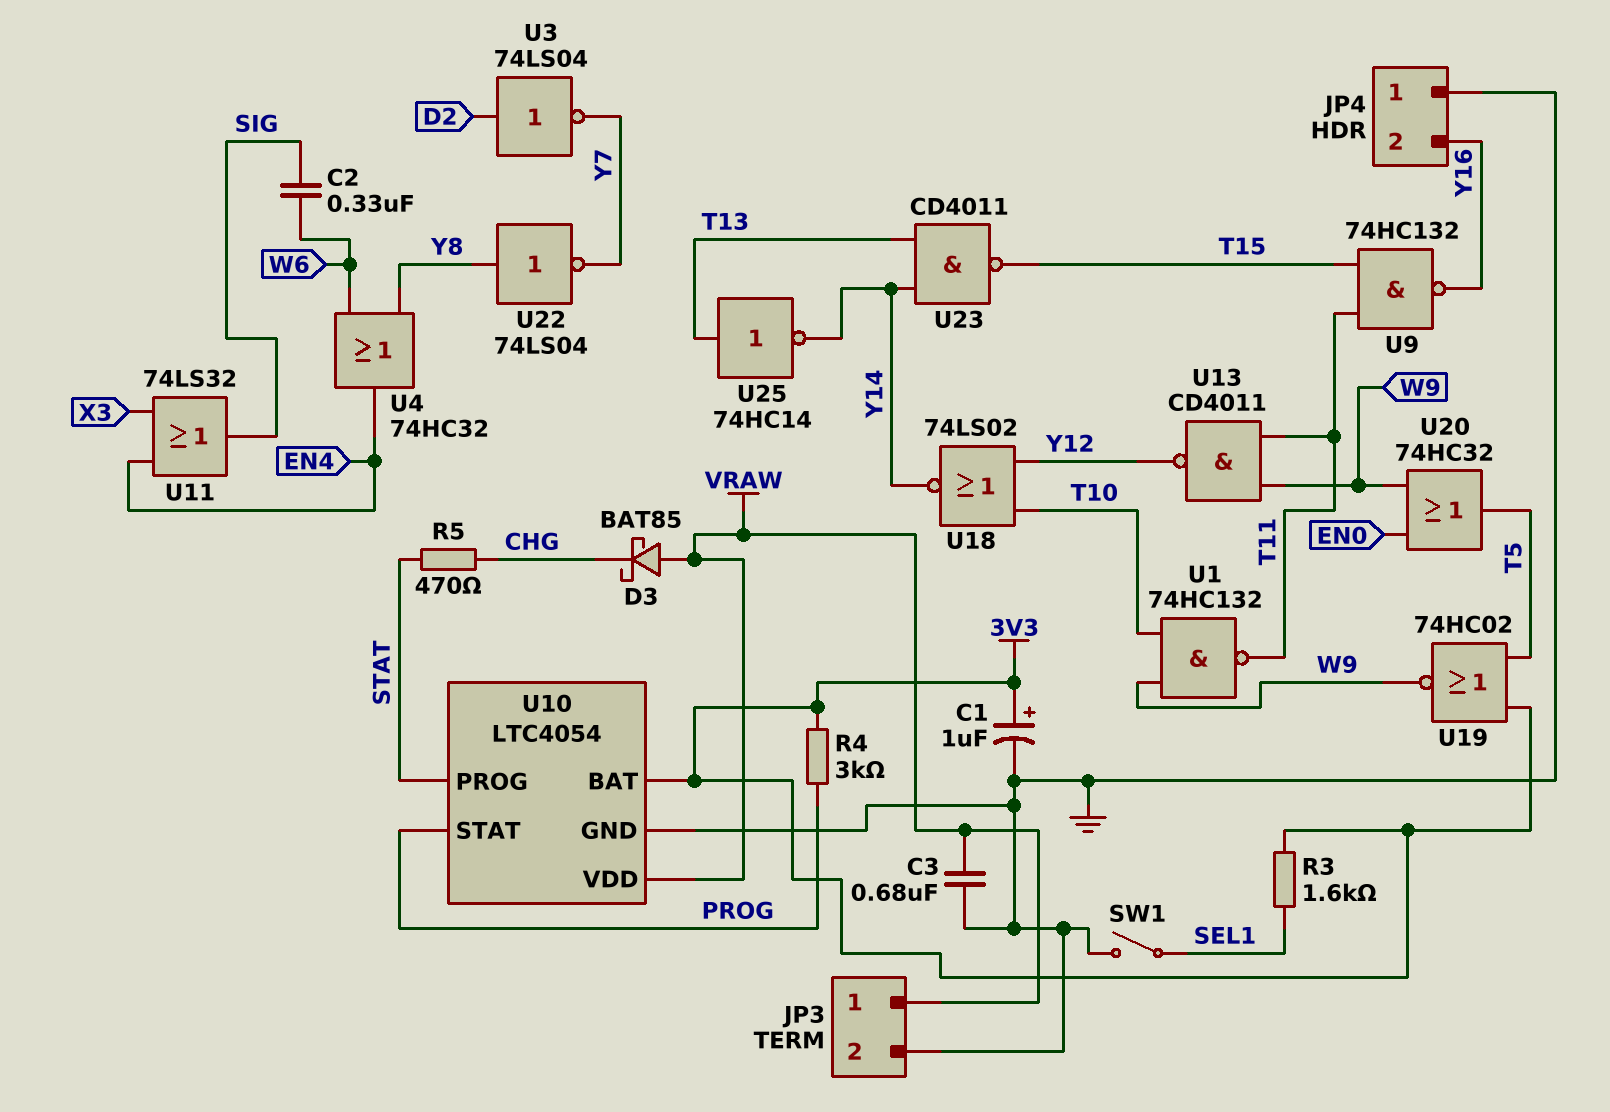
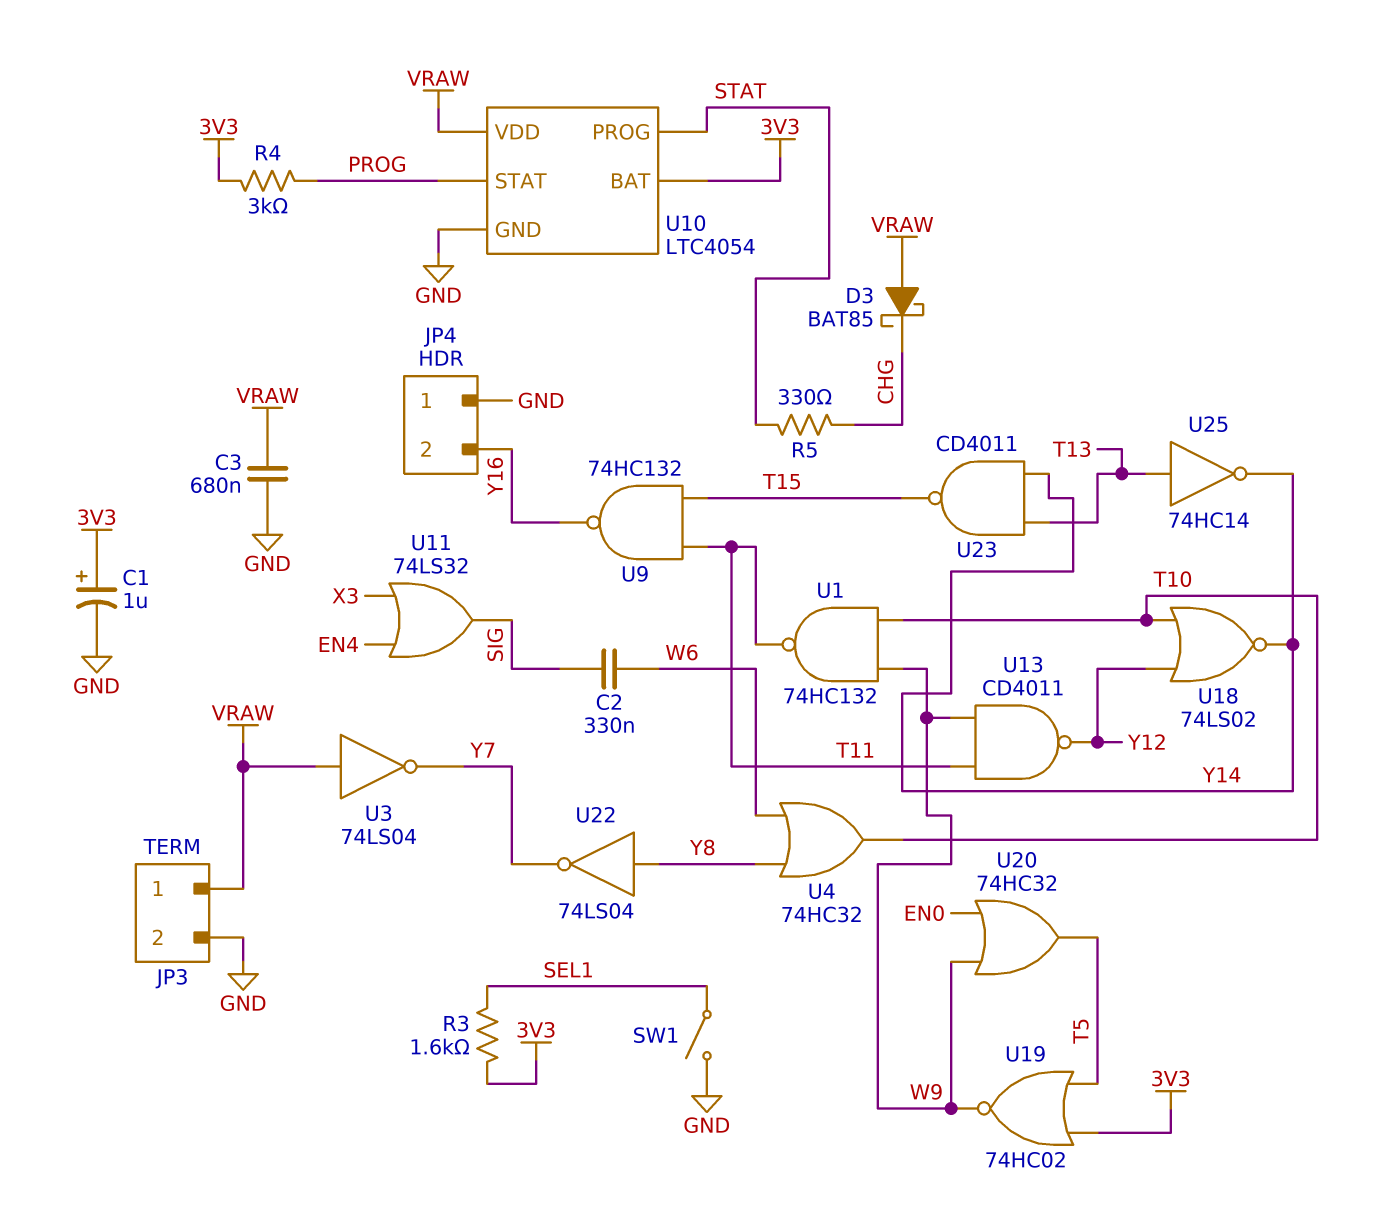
R5: 470 (CHG, STAT) -> 330 (CHG, STAT)
U3: NOT 74LS04 (in D2, out Y7) -> NOT 74LS04 (in VRAW, out Y7)
U4: OR 74HC32 (in W6, in Y8, out EN4) -> OR 74HC32 (in W6, in Y8, out T10)

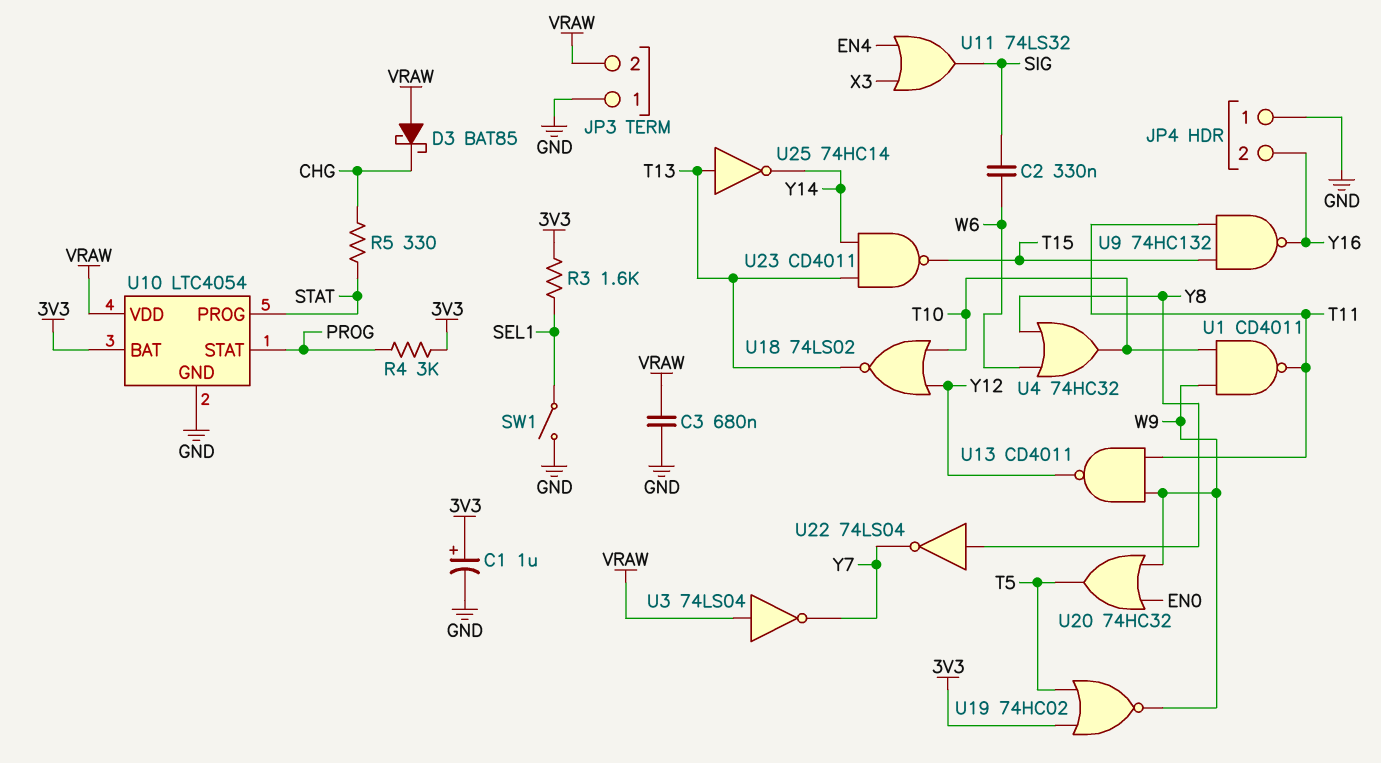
JP3 pin 1: VRAW -> GND
JP3 pin 2: GND -> VRAW
U1: NAND 74HC132 (in T10, in W9, out T11) -> NAND CD4011 (in T10, in W9, out T11)
U18: NOR 74LS02 (in T10, in Y12, out Y14) -> NOR 74LS02 (in T10, in Y12, out T13)

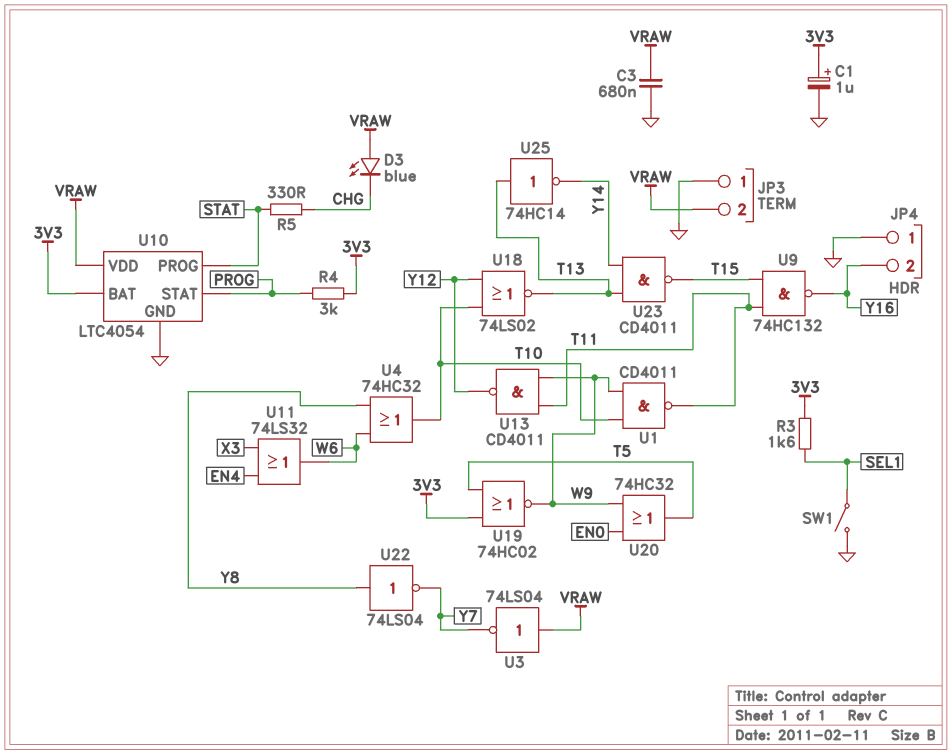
C2: 330nF (SIG, W6) -> none
D3: schottky BAT85 (A VRAW, K CHG) -> LED blue (A VRAW, K CHG)
U11: OR 74LS32 (in EN4, in X3, out SIG) -> OR 74LS32 (in EN4, in X3, out W6)

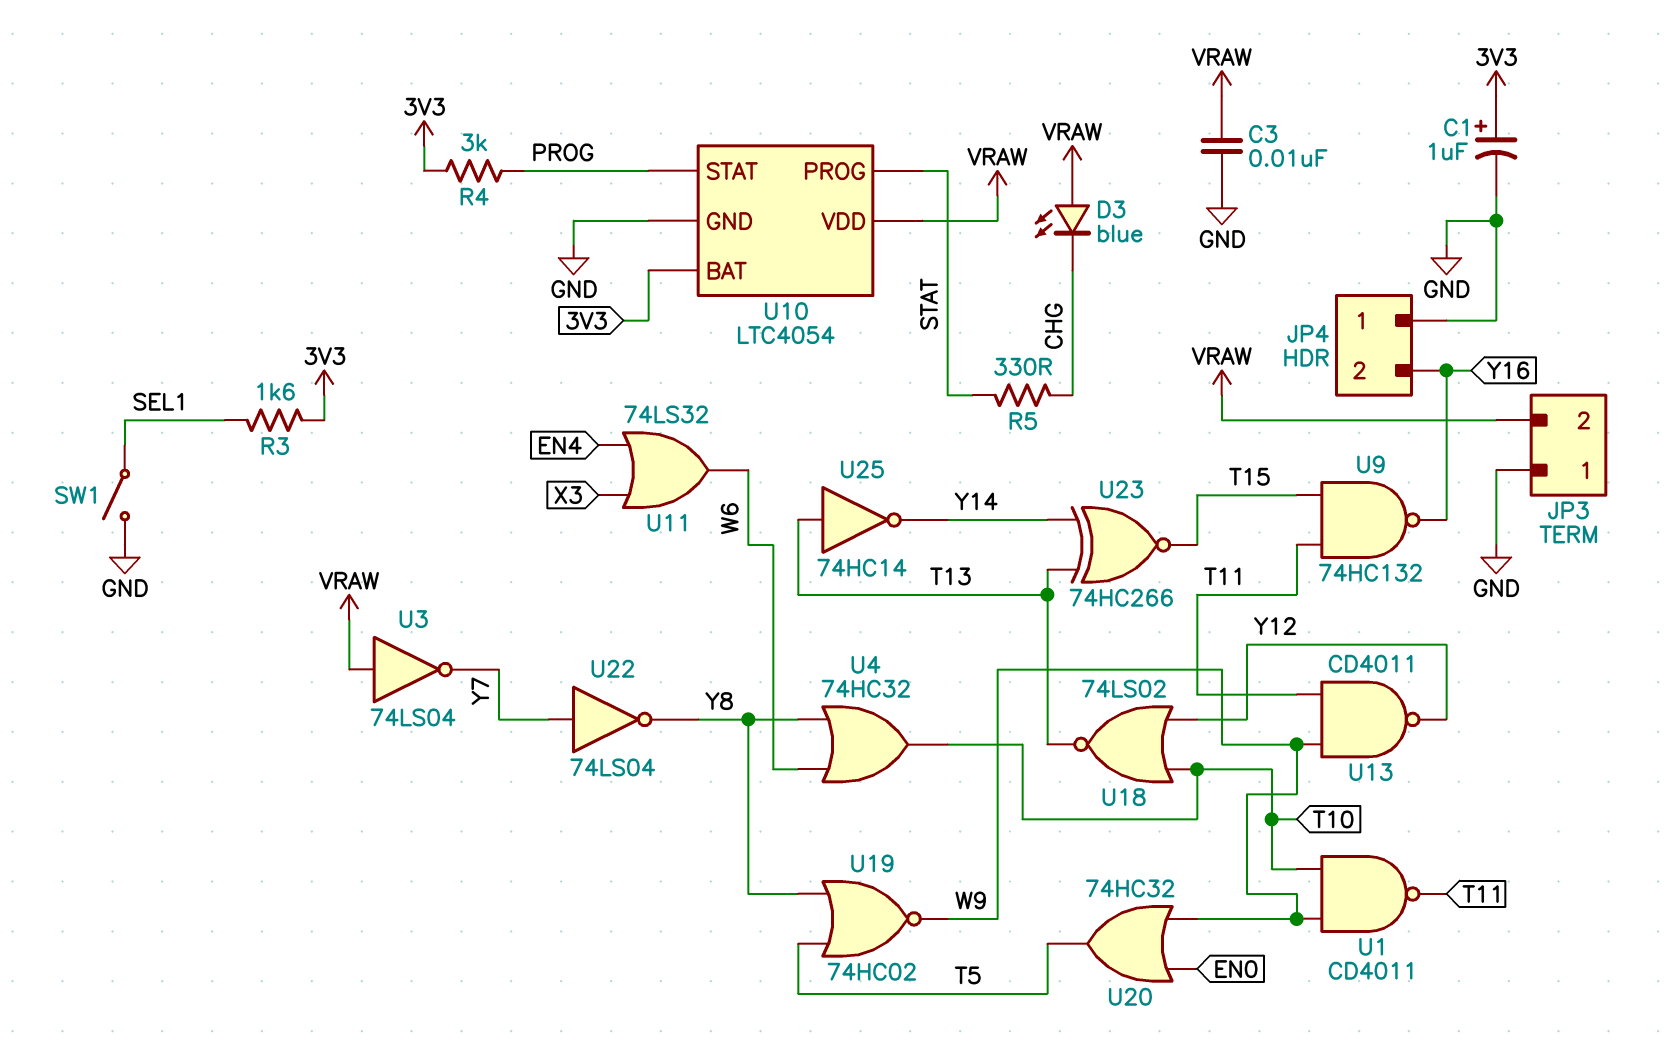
C3: 680nF (GND, VRAW) -> 10nF (GND, VRAW)
U19: NOR 74HC02 (in 3V3, in T5, out W9) -> NOR 74HC02 (in T5, in Y8, out W9)
U22: NOT 74LS04 (in Y8, out Y7) -> NOT 74LS04 (in Y7, out Y8)
U23: NAND CD4011 (in T13, in Y14, out T15) -> XNOR 74HC266 (in T13, in Y14, out T15)

